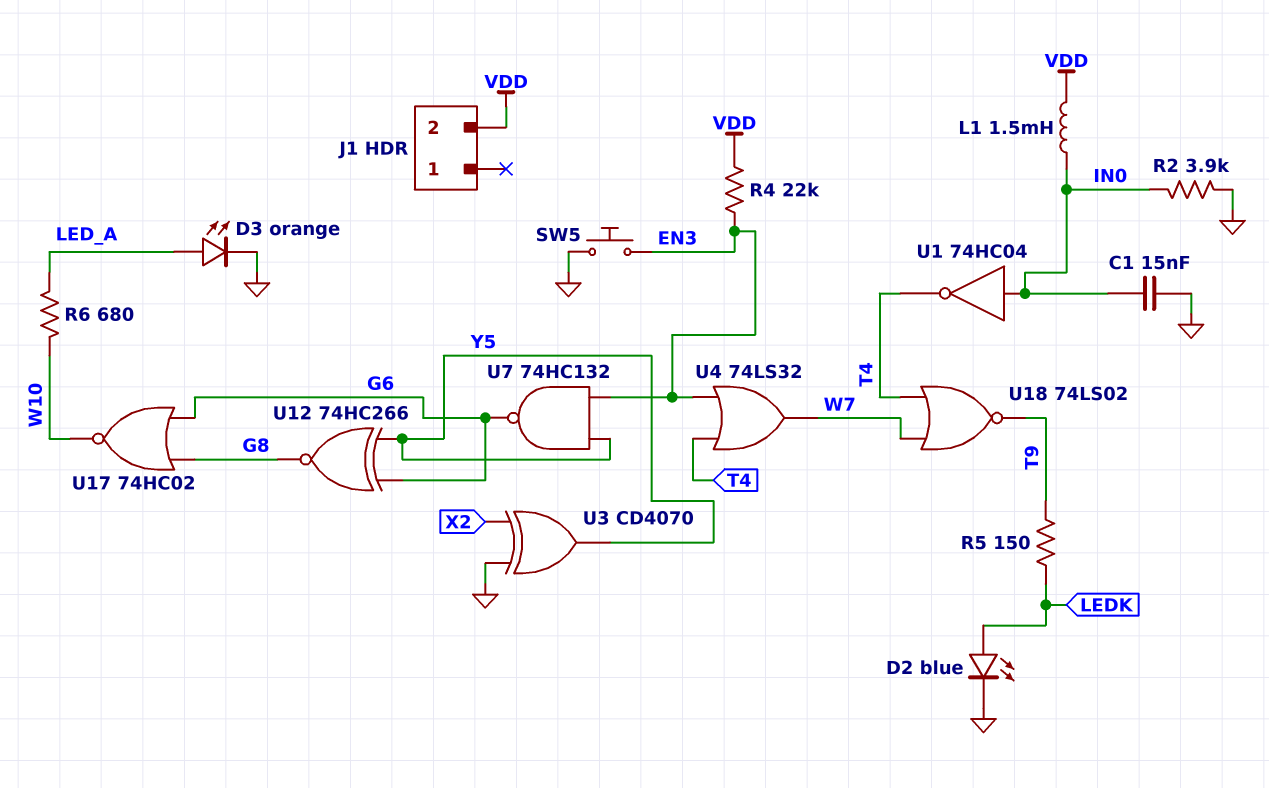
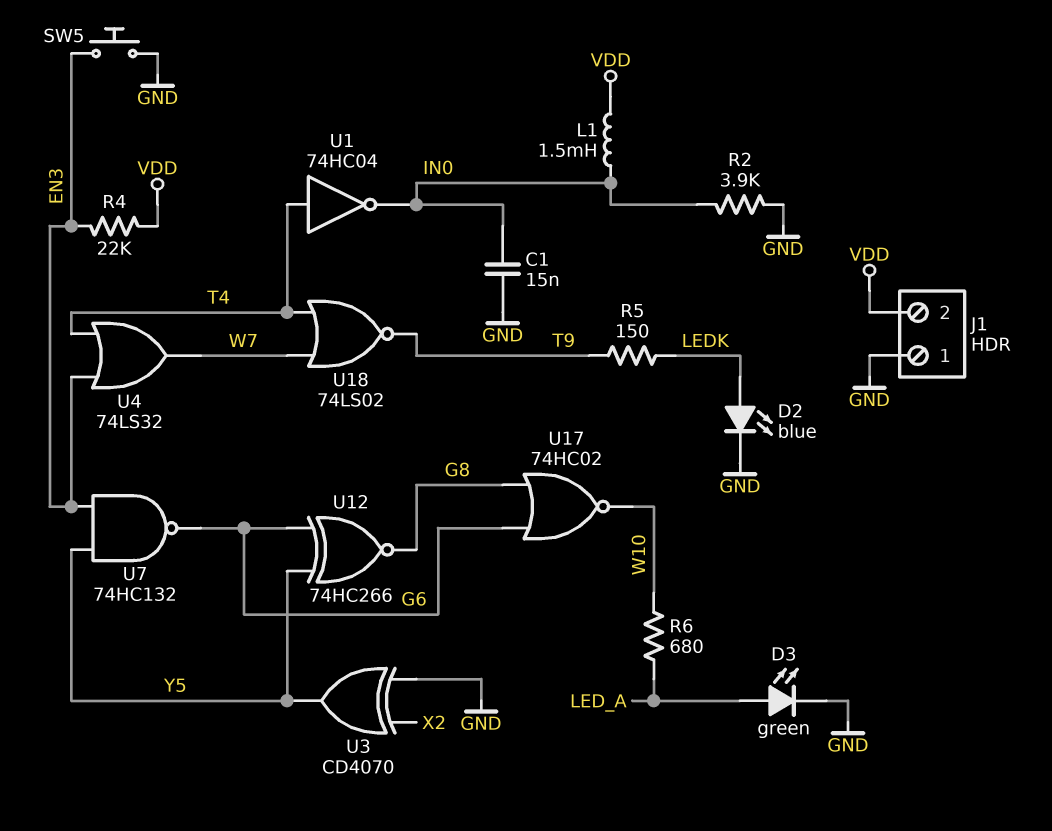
D3: LED orange (A LED_A, K GND) -> LED green (A LED_A, K GND)
J1 pin 1: none -> GND
U1: NOT 74HC04 (in IN0, out T4) -> NOT 74HC04 (in T4, out IN0)

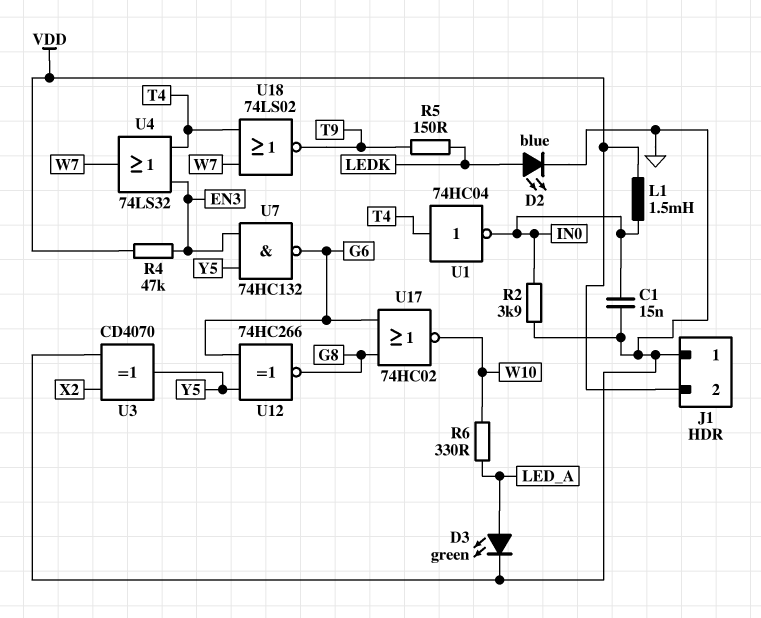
R4: 22k (EN3, VDD) -> 47k (EN3, VDD)
R6: 680 (LED_A, W10) -> 330 (LED_A, W10)
SW5: button (EN3, GND) -> none

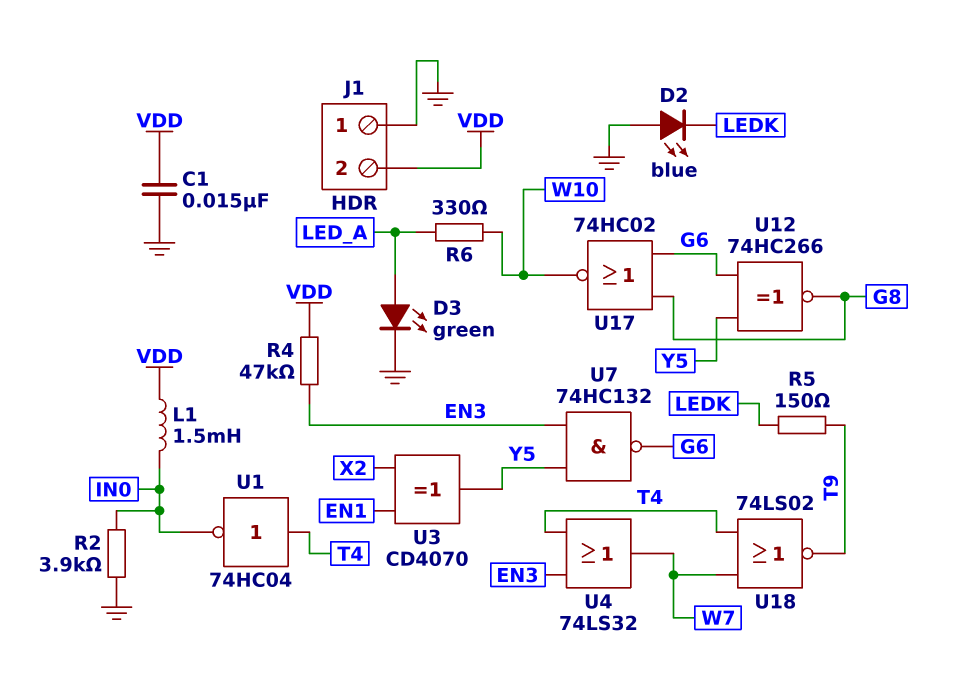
C1: 15nF (GND, IN0) -> 15nF (GND, VDD)
D2: LED blue (A LEDK, K GND) -> LED blue (A GND, K LEDK)
U3: XOR CD4070 (in GND, in X2, out Y5) -> XOR CD4070 (in EN1, in X2, out Y5)

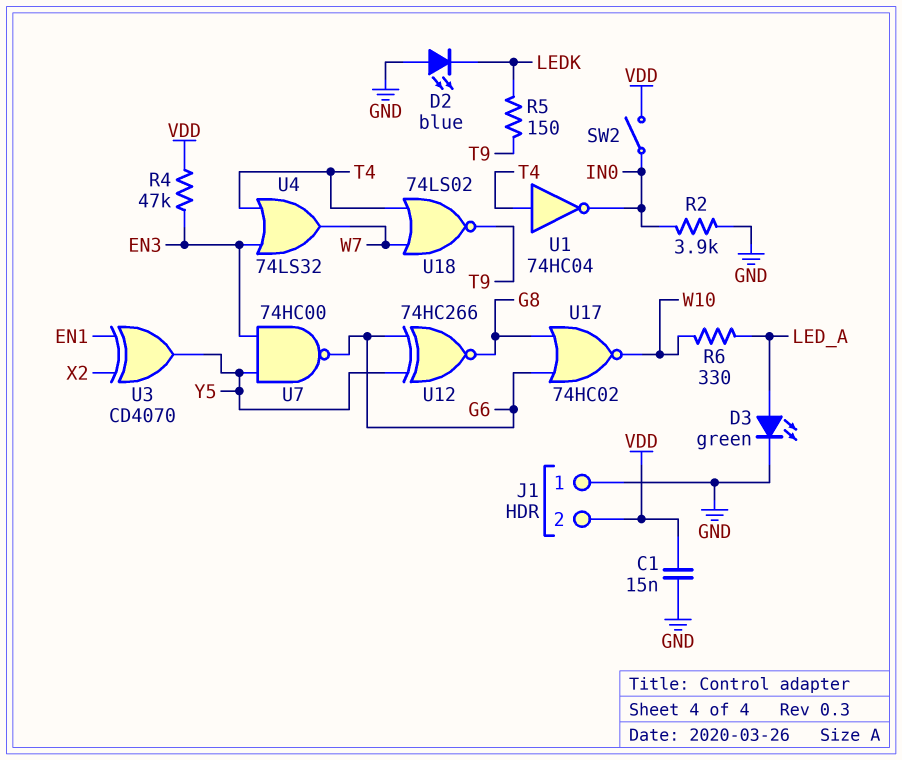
L1: 1.5mH (IN0, VDD) -> none
SW2: none -> switch (IN0, VDD)
U7: NAND 74HC132 (in EN3, in Y5, out G6) -> NAND 74HC00 (in EN3, in Y5, out G6)

